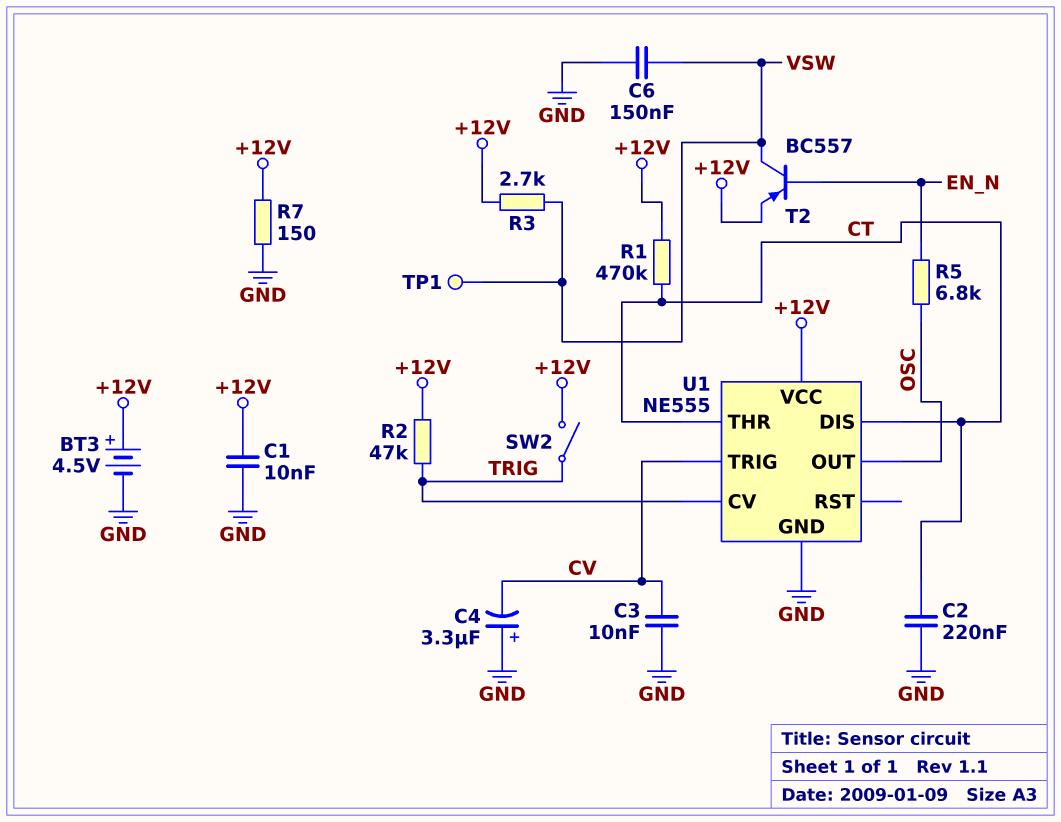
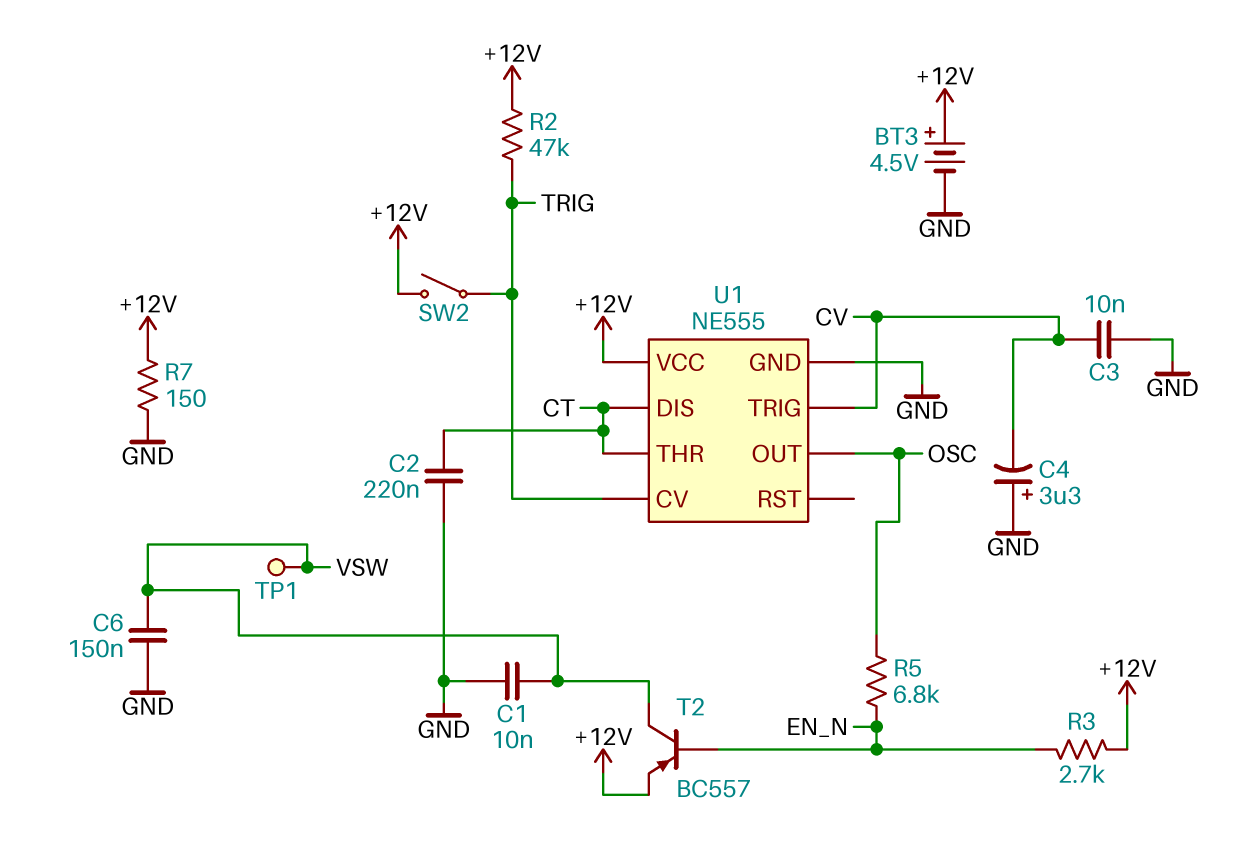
C1: 10nF (+12V, GND) -> 10nF (GND, VSW)
R1: 470k (+12V, CT) -> none
R3: 2.7k (+12V, VSW) -> 2.7k (+12V, EN_N)

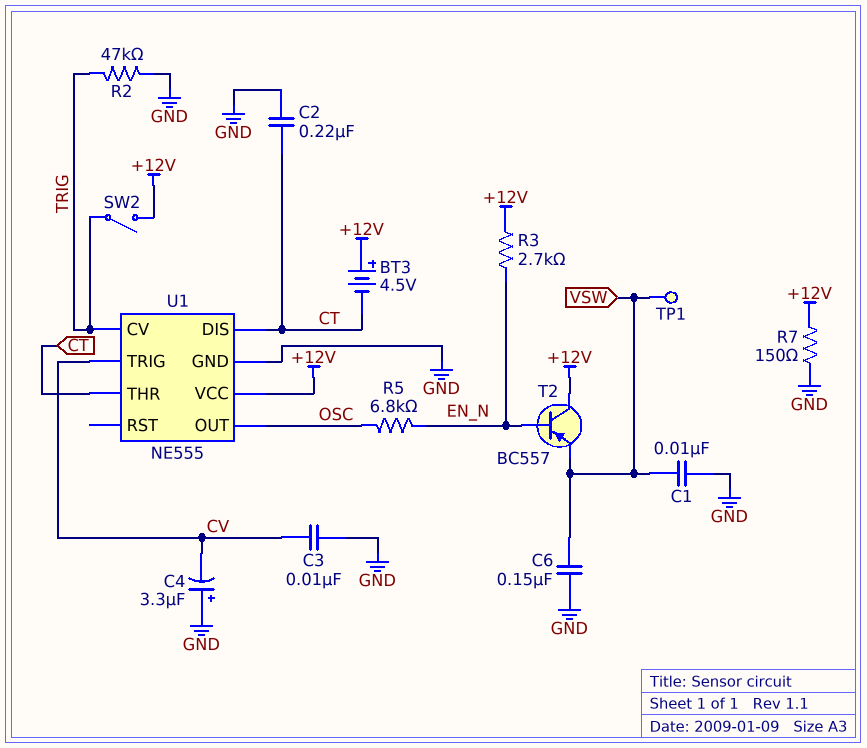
BT3: 4.5V (plus +12V, minus GND) -> 4.5V (plus +12V, minus CT)
R2: 47k (+12V, TRIG) -> 47k (GND, TRIG)
T2: PNP BC557 (B EN_N, C VSW, E +12V) -> PNP BC557 (B EN_N, C +12V, E VSW)

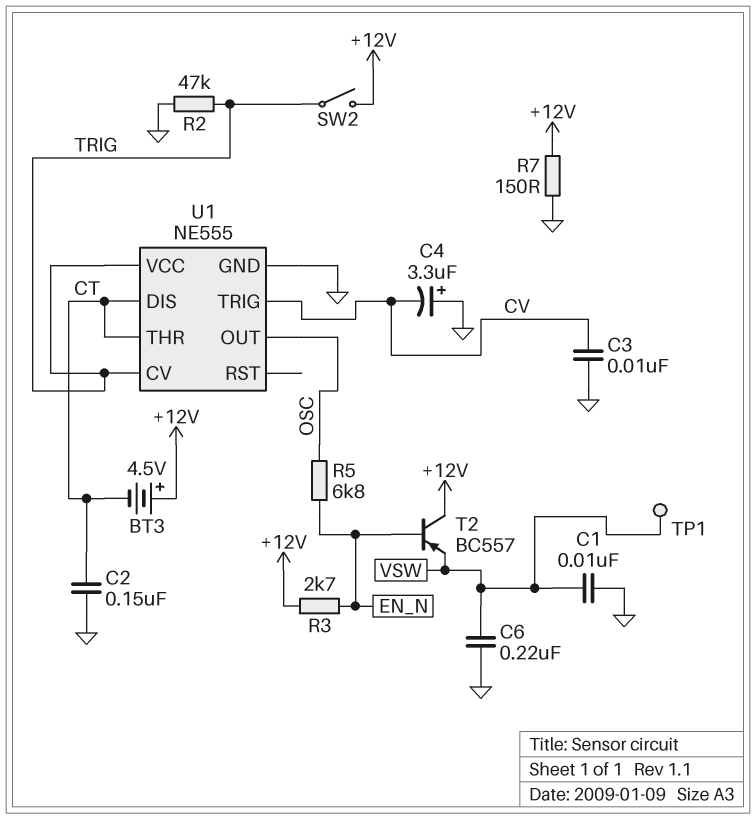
C2: 220nF (CT, GND) -> 150nF (CT, GND)
C6: 150nF (GND, VSW) -> 220nF (GND, VSW)
U1 pin VCC: +12V -> TRIG

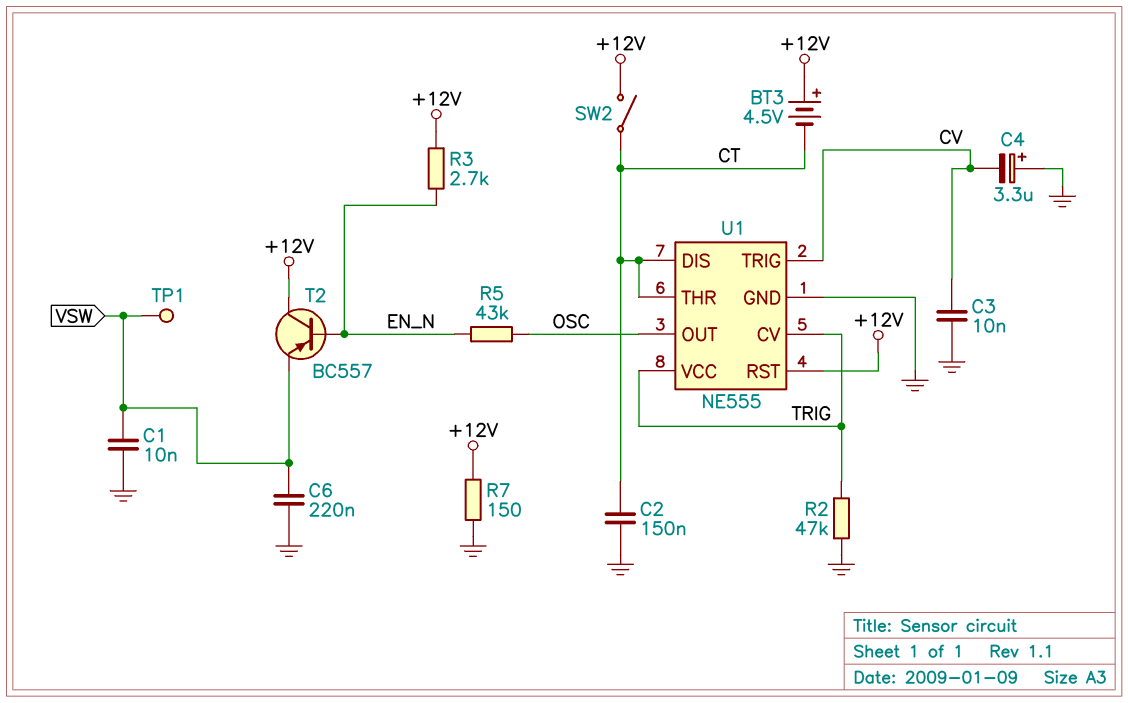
R5: 6.8k (EN_N, OSC) -> 43k (EN_N, OSC)
SW2: switch (+12V, TRIG) -> switch (+12V, CT)
U1 pin RST: none -> +12V

